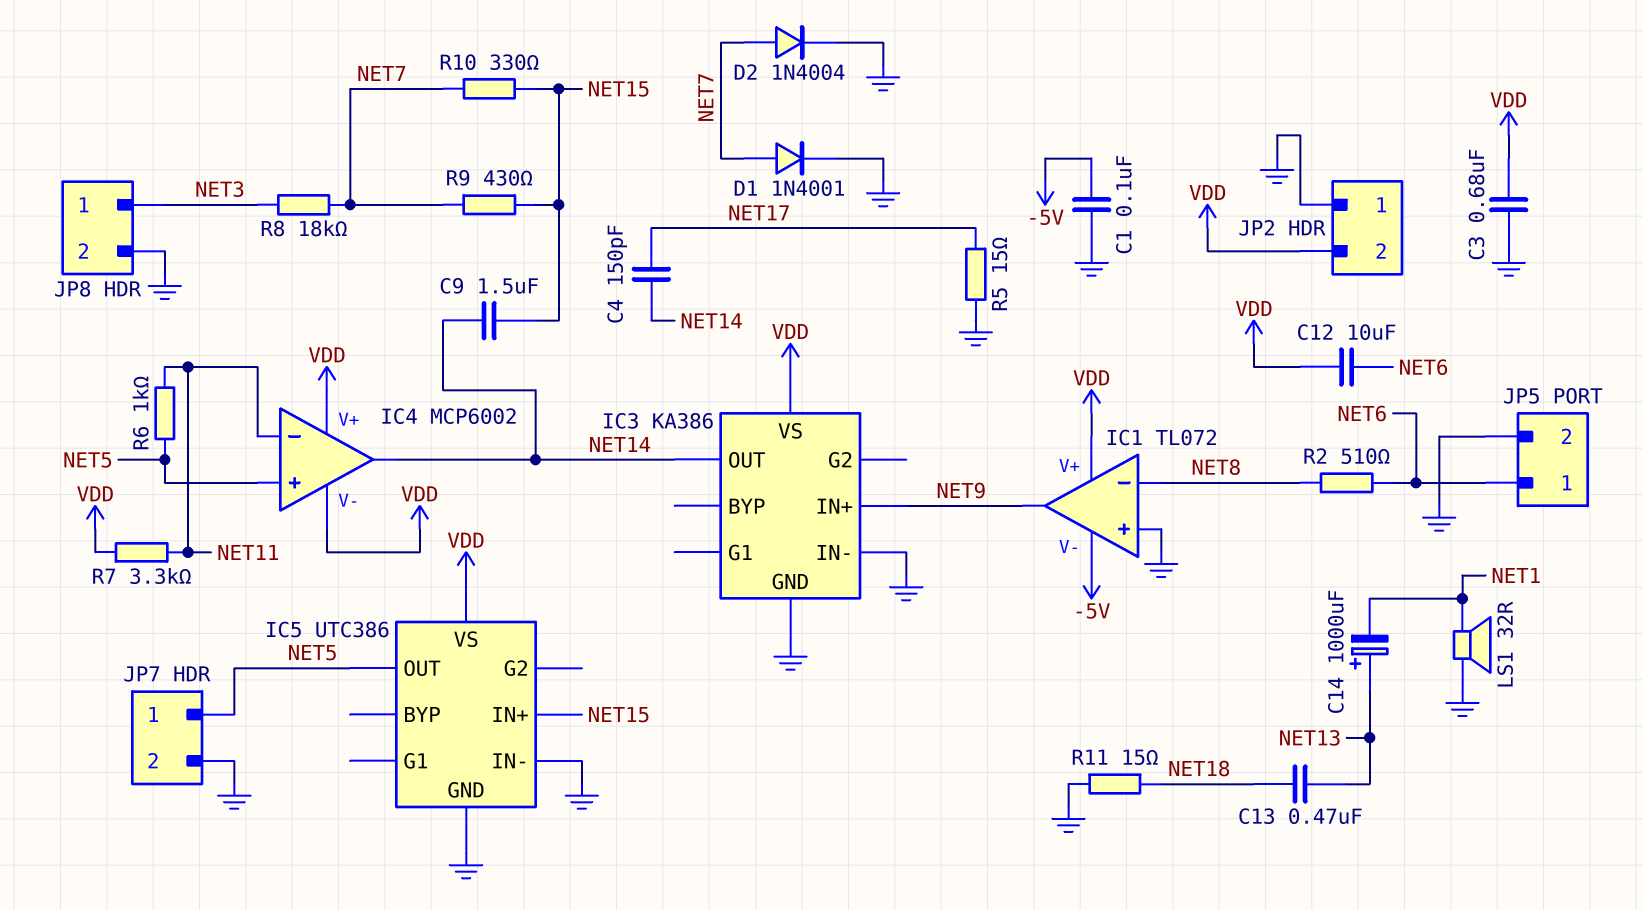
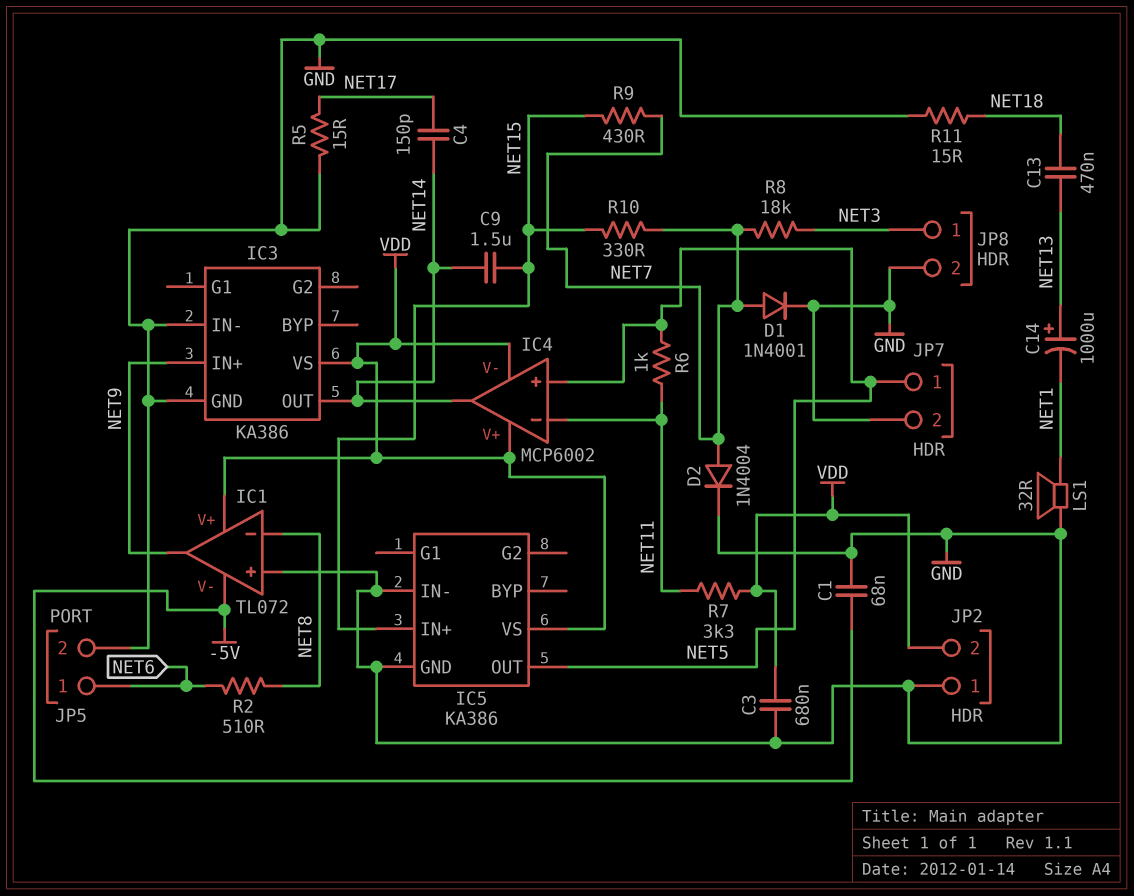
C1: 100nF (-5V, GND) -> 68nF (-5V, GND)
C12: 10uF (NET6, VDD) -> none
IC5: UTC386 -> KA386

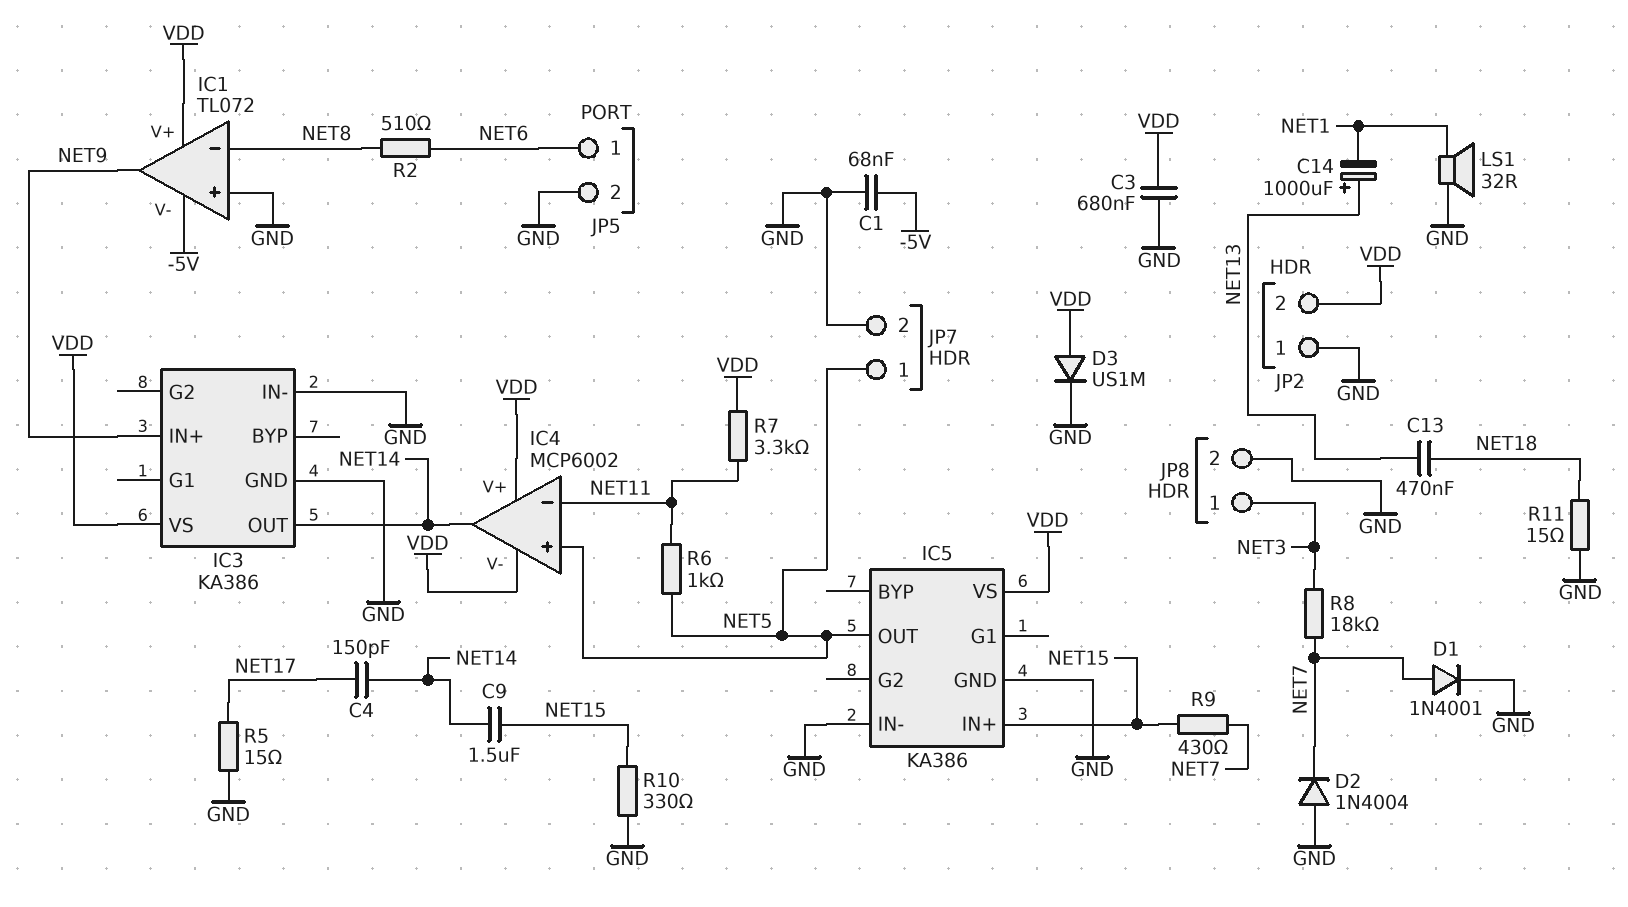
D2: diode 1N4004 (A NET7, K GND) -> diode 1N4004 (A GND, K NET7)
D3: none -> diode US1M (A VDD, K GND)
R10: 330 (NET7, NET15) -> 330 (GND, NET15)

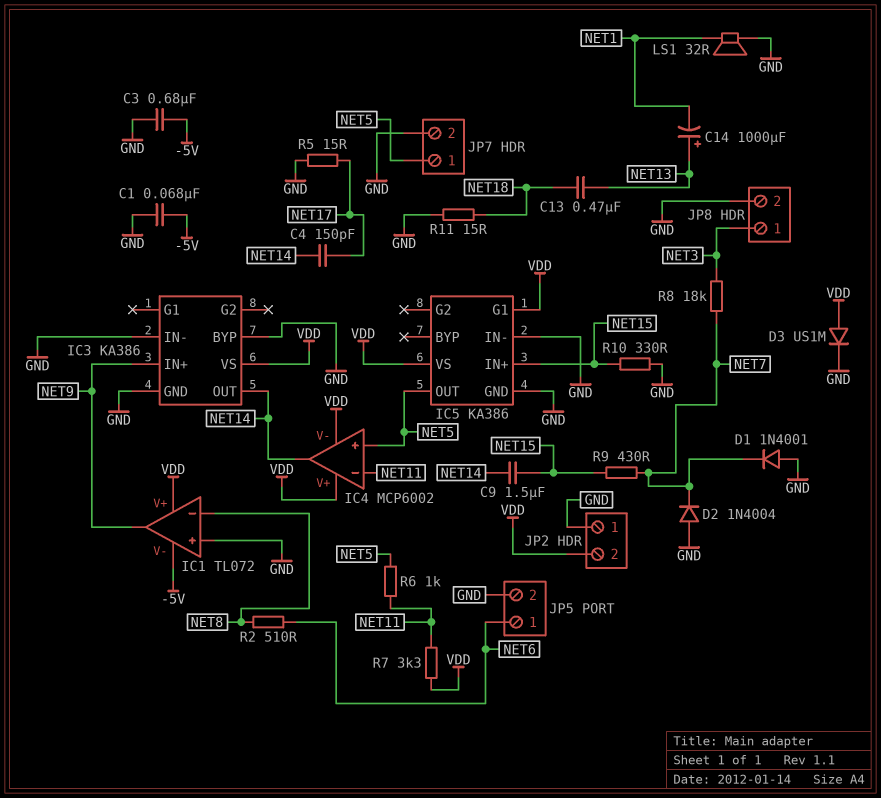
C3: 680nF (GND, VDD) -> 680nF (-5V, GND)
D1: diode 1N4001 (A NET7, K GND) -> diode 1N4001 (A GND, K NET7)
IC3 pin BYP: none -> GND
IC5 pin G1: none -> VDD

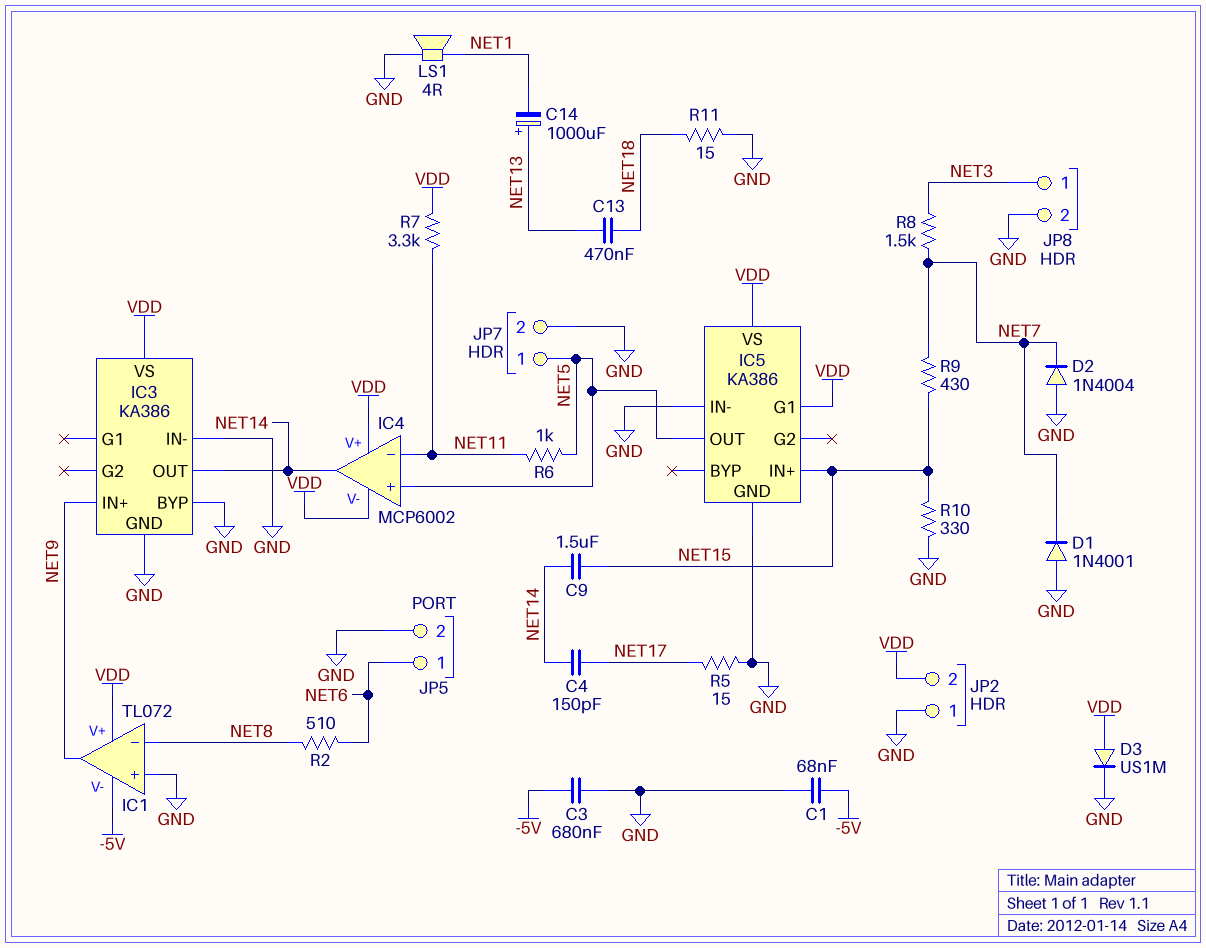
LS1: speaker 32R (GND, NET1) -> speaker 4R (GND, NET1)
R8: 18k (NET3, NET7) -> 1.5k (NET3, NET7)

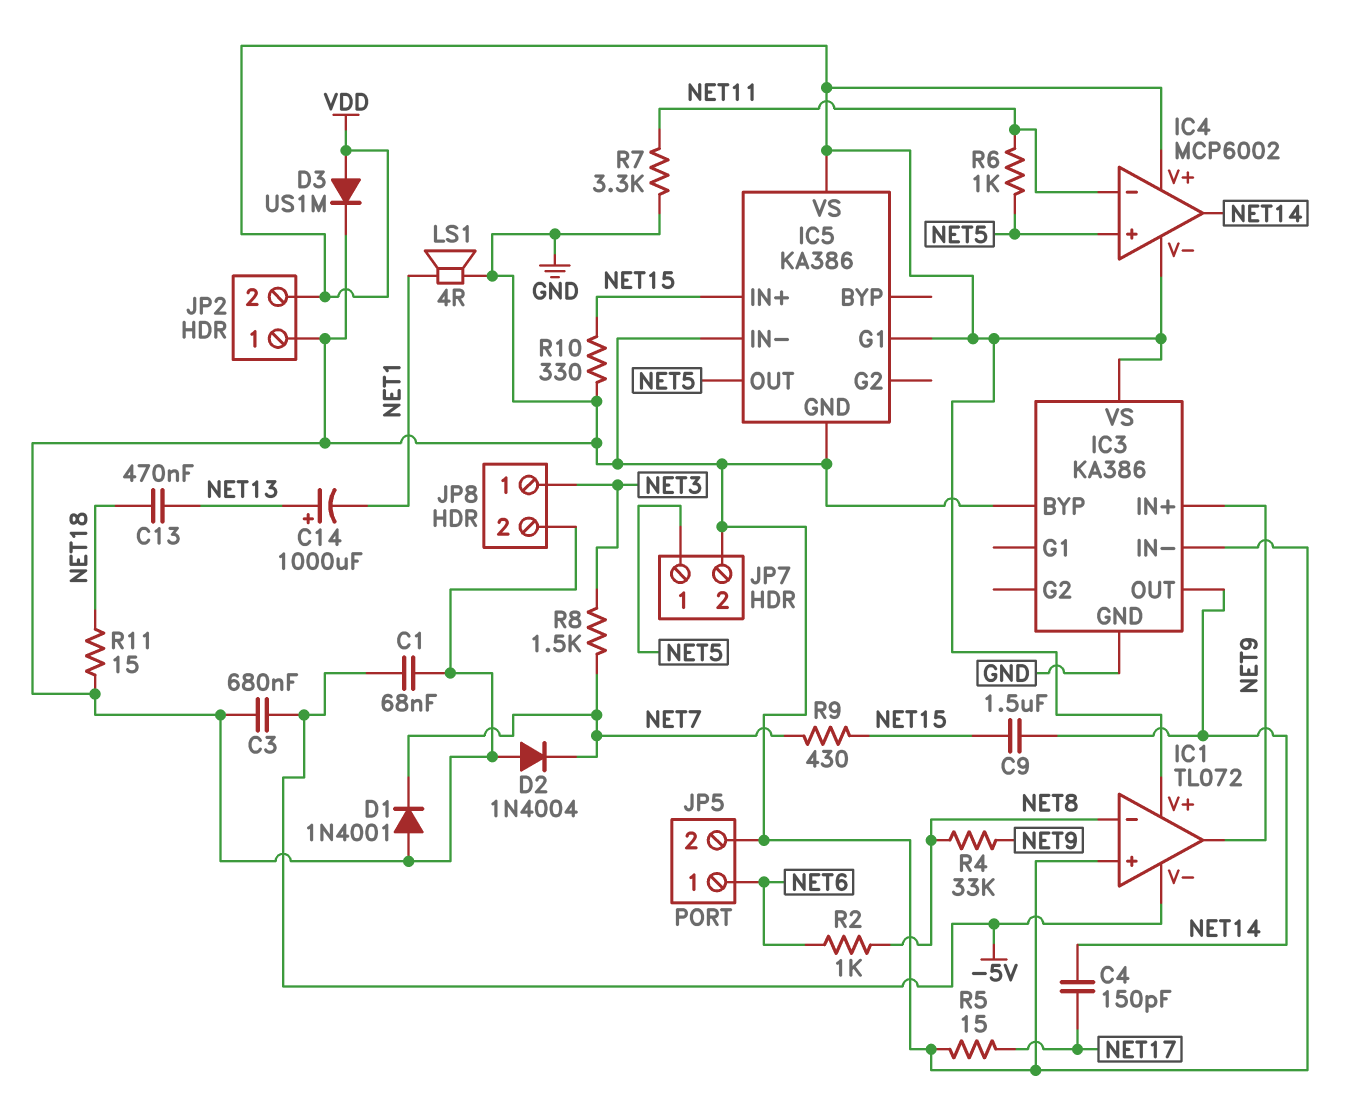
R2: 510 (NET6, NET8) -> 1k (NET6, NET8)
R4: none -> 33k (NET8, NET9)
R7: 3.3k (NET11, VDD) -> 3.3k (GND, NET11)

